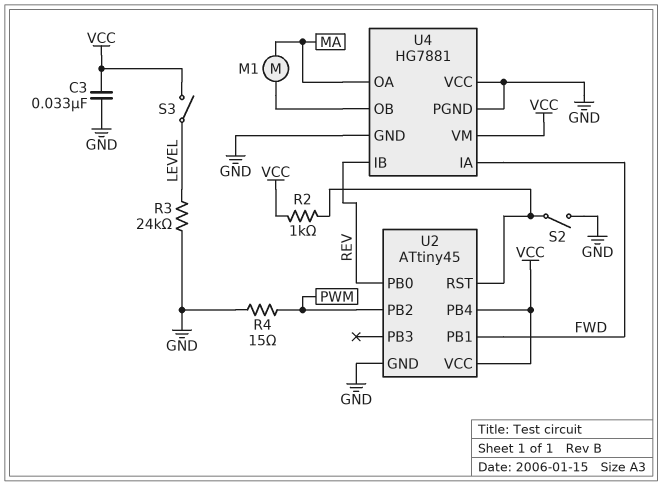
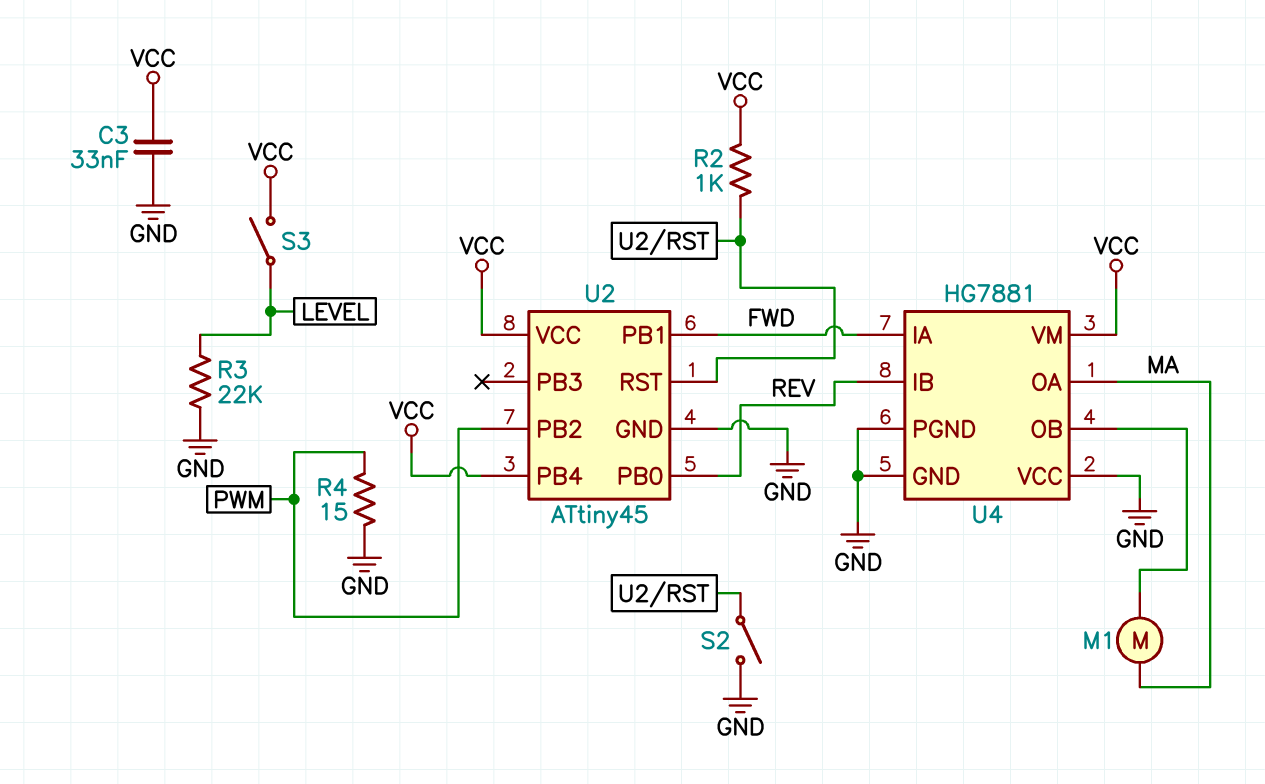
R3: 24k (GND, LEVEL) -> 22k (GND, LEVEL)

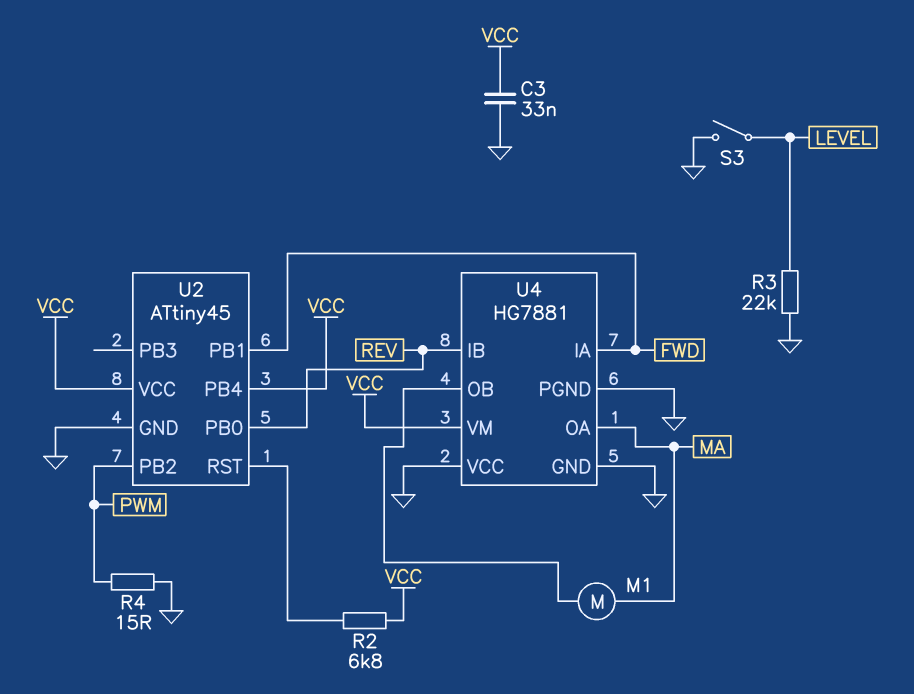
R2: 1k (U2/RST, VCC) -> 6.8k (U2/RST, VCC)
S2: switch (GND, U2/RST) -> none
S3: switch (LEVEL, VCC) -> switch (GND, LEVEL)

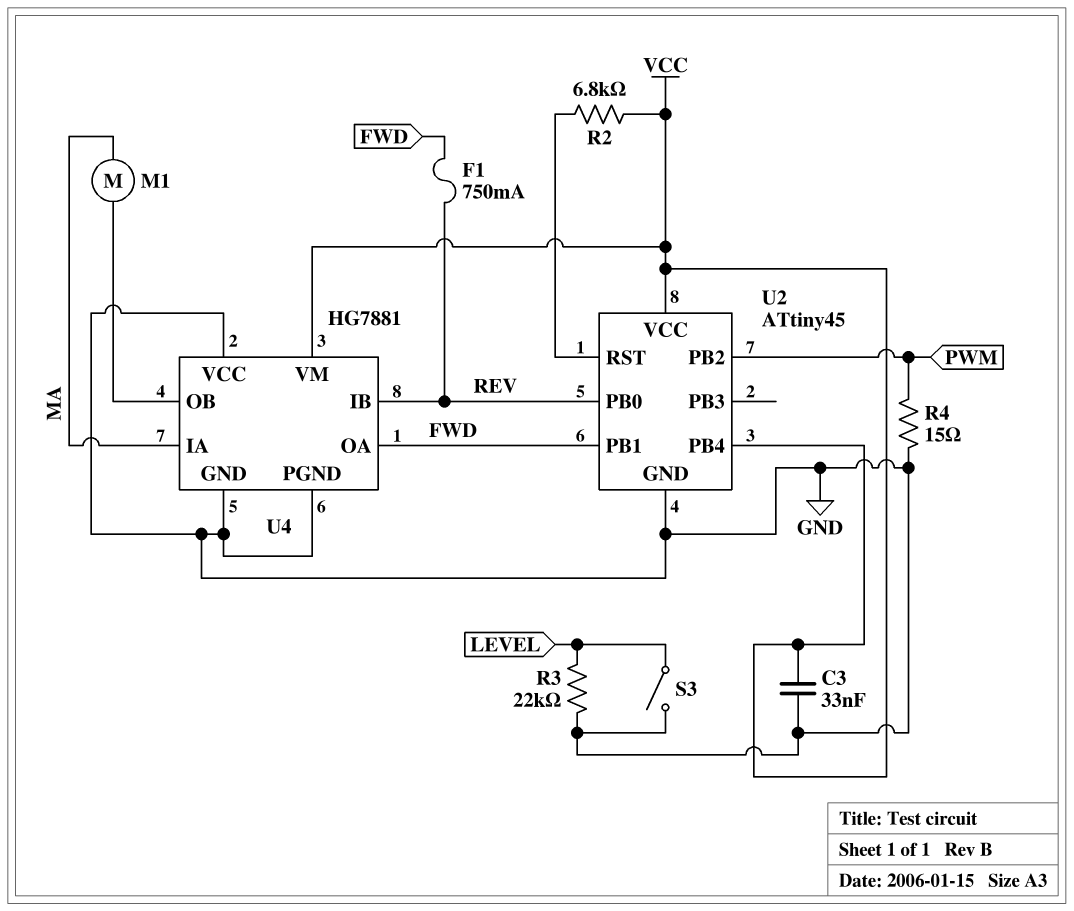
F1: none -> 750mA (FWD, REV)
U4 pin IA: FWD -> MA
U4 pin OA: MA -> FWD

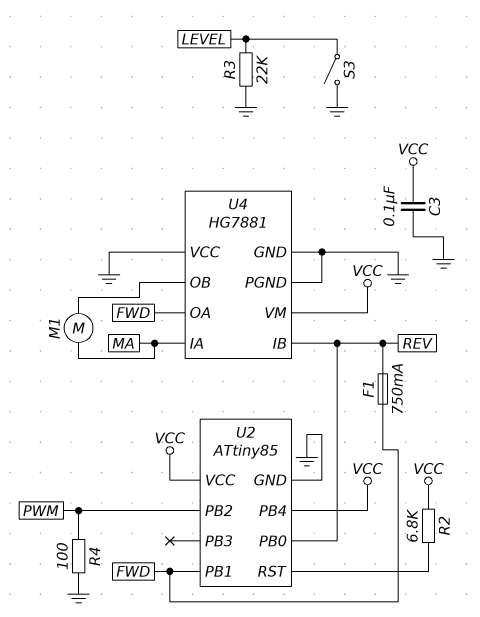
C3: 33nF (GND, VCC) -> 100nF (GND, VCC)
R4: 15 (GND, PWM) -> 100 (GND, PWM)
U2: ATtiny45 -> ATtiny85

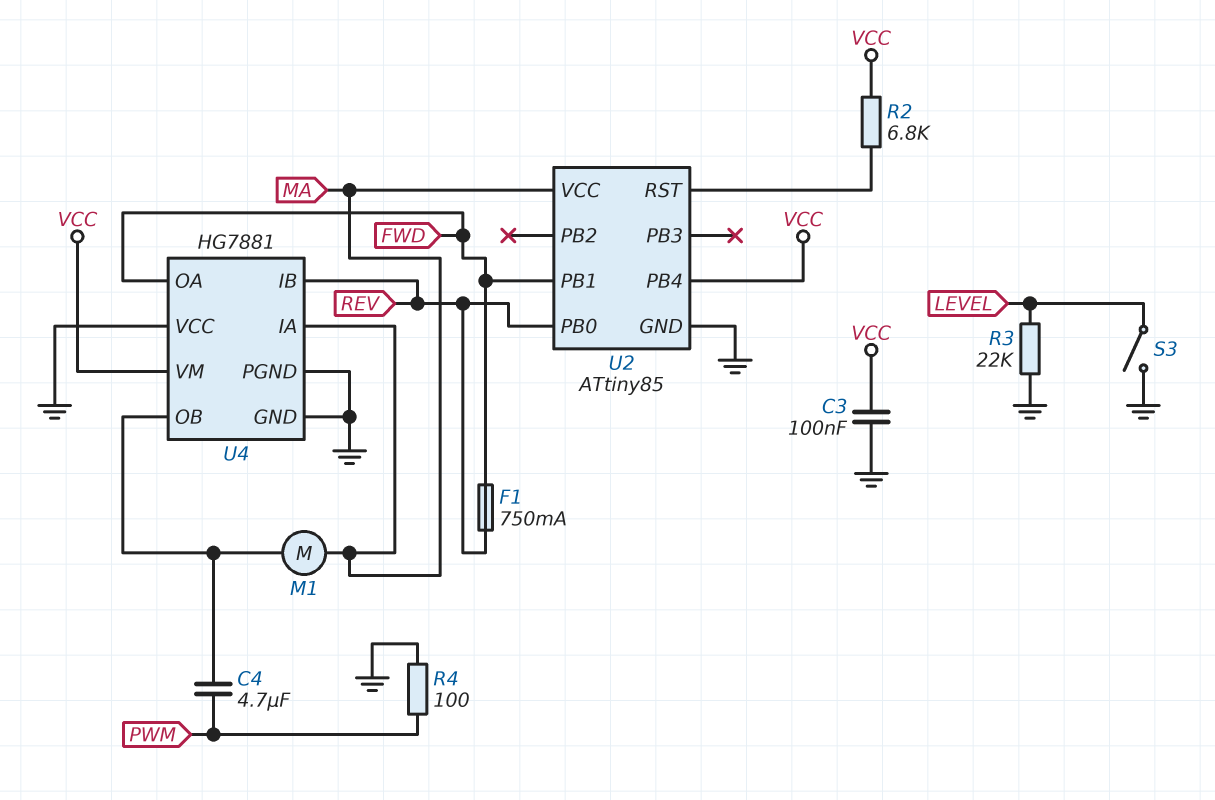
C4: none -> 4.7uF (PWM, U4/OB)
U2 pin PB2: PWM -> none
U2 pin VCC: VCC -> MA

